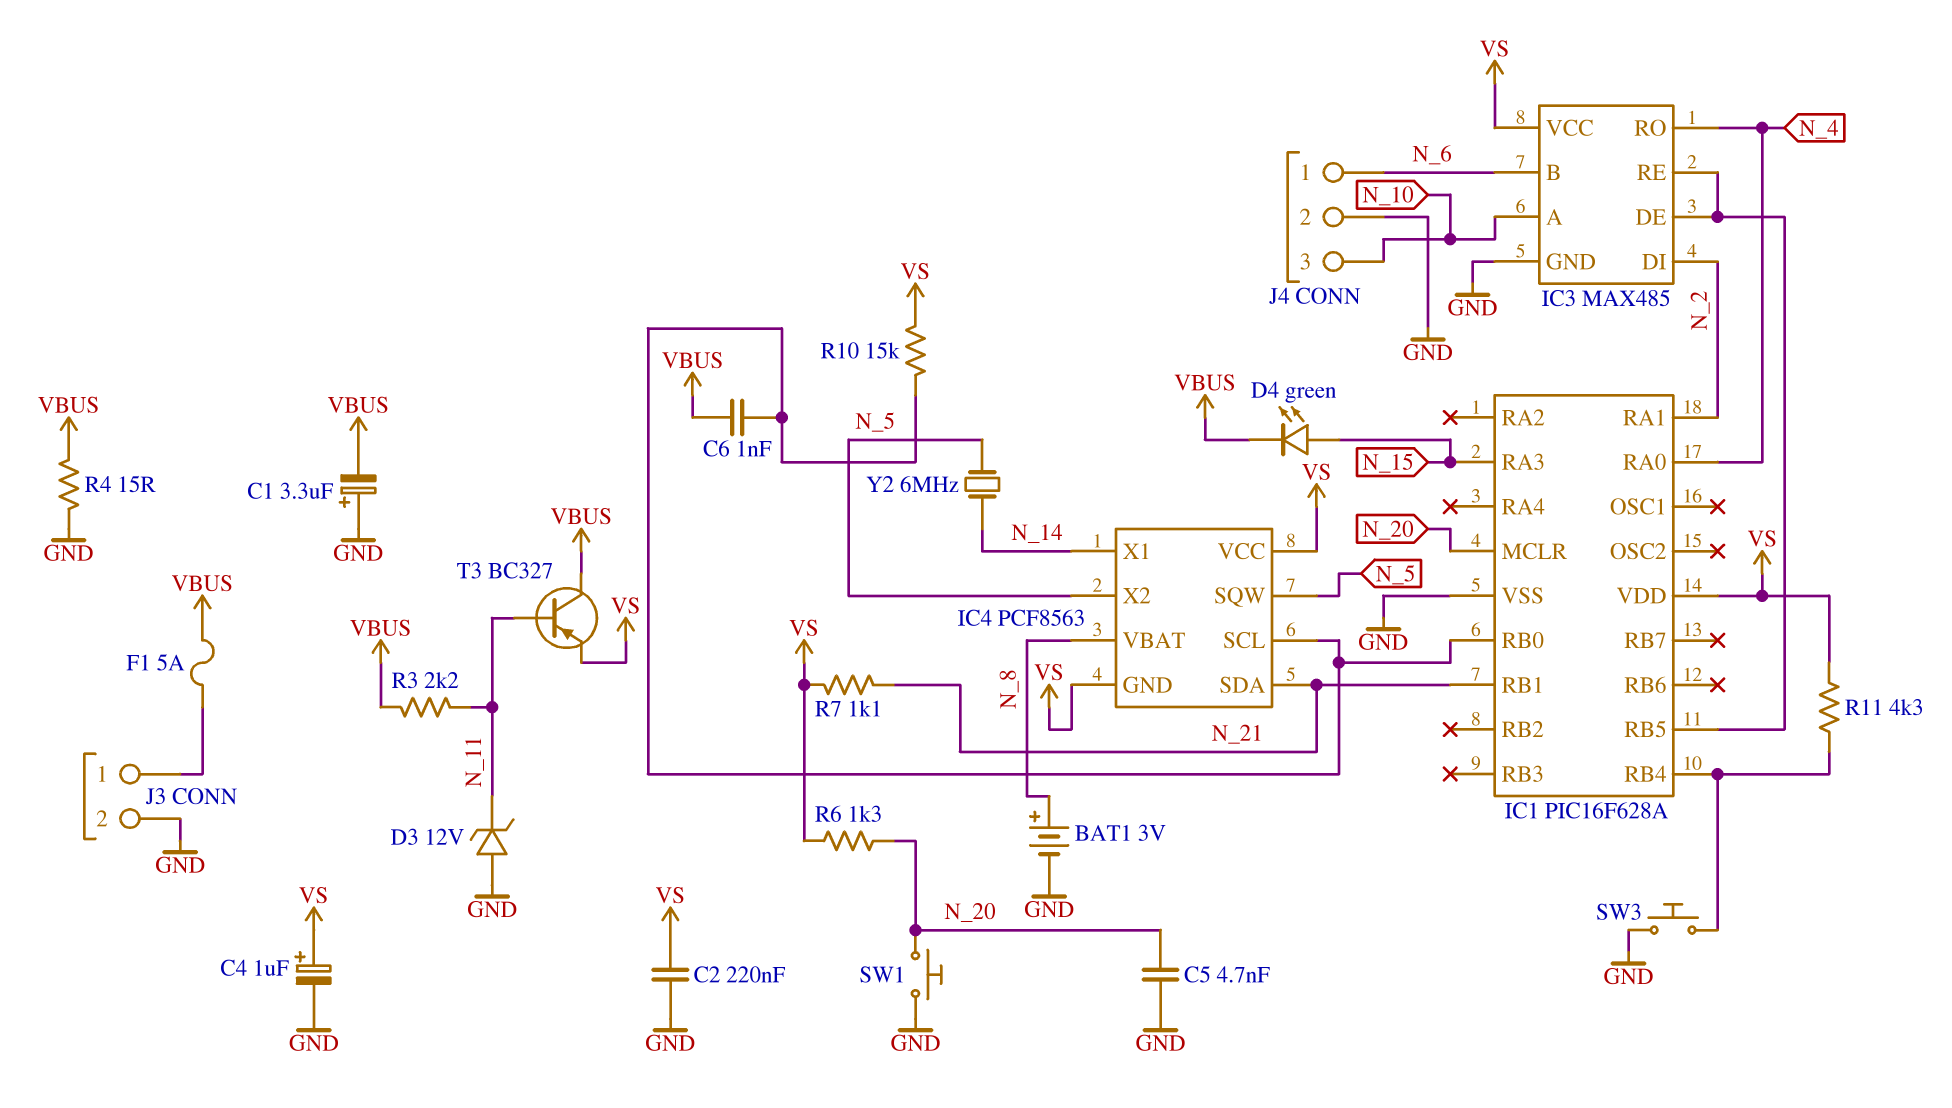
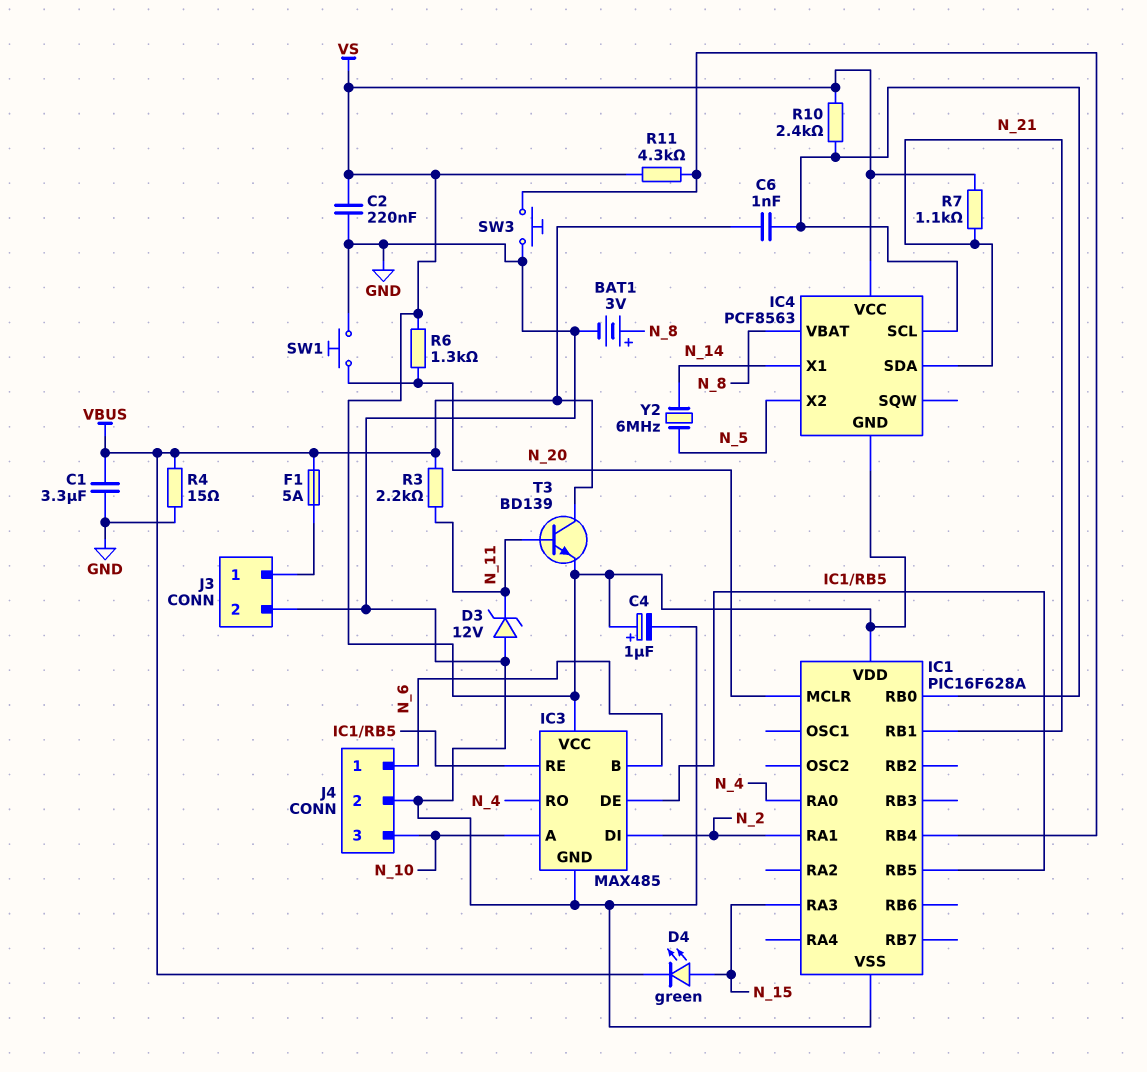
C1: 3.3uF (plus GND, minus VBUS) -> 3.3uF (GND, VBUS)
C5: 4.7nF (GND, N_20) -> none
IC4 pin SQW: N_5 -> none
R10: 15k (IC1/RB0, VS) -> 2.4k (IC1/RB0, VS)
T3: PNP BC327 (B N_11, C VBUS, E VS) -> NPN BD139 (B N_11, C VBUS, E VS)

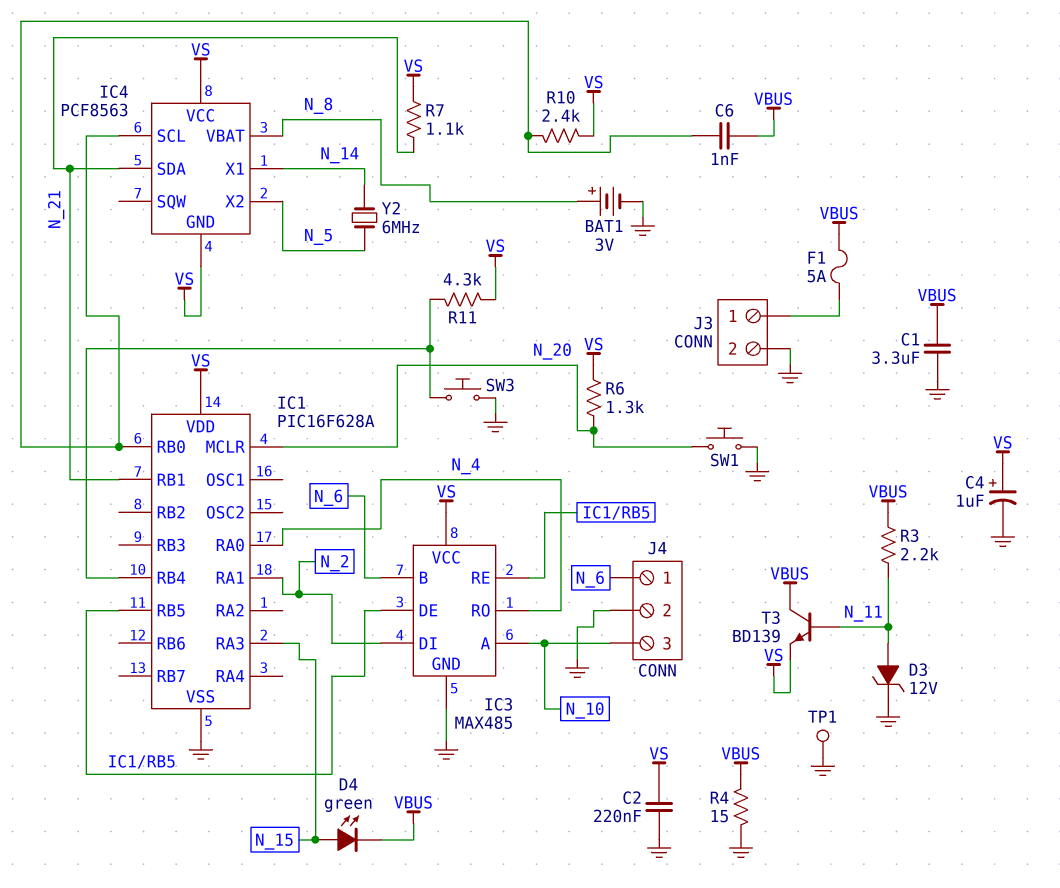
D3: zener 12V (A GND, K N_11) -> zener 12V (A N_11, K GND)
TP1: none -> test point (GND)

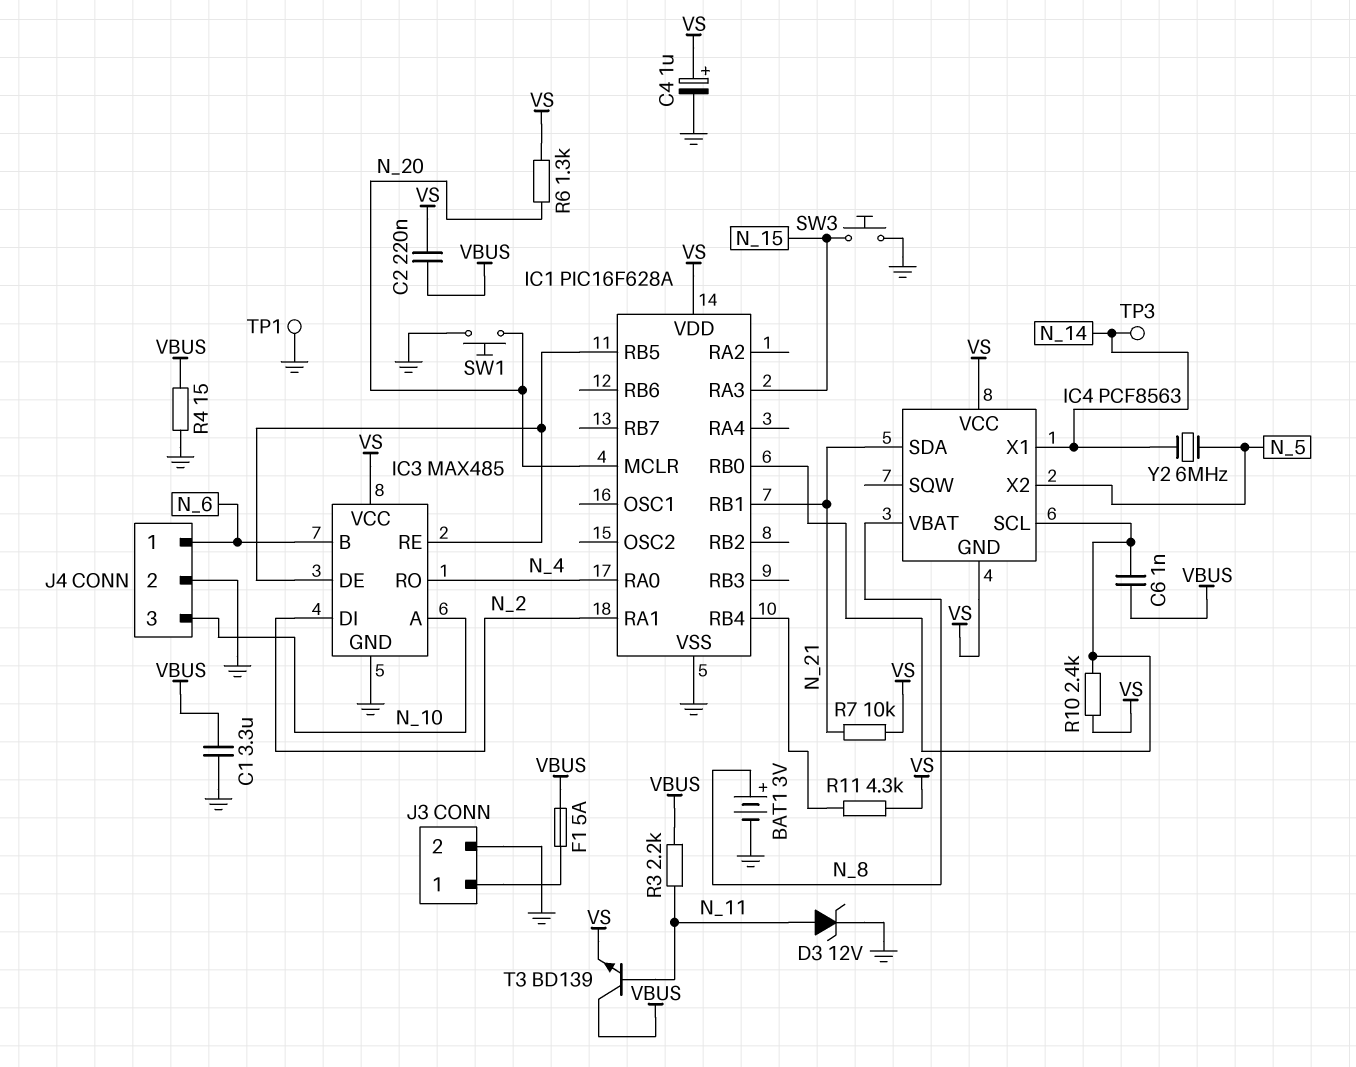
C2: 220nF (GND, VS) -> 220nF (VBUS, VS)
D4: LED green (A N_15, K VBUS) -> none
R7: 1.1k (N_21, VS) -> 10k (N_21, VS)
SW3: button (GND, IC1/RB4) -> button (GND, N_15)
TP3: none -> test point (N_14)

